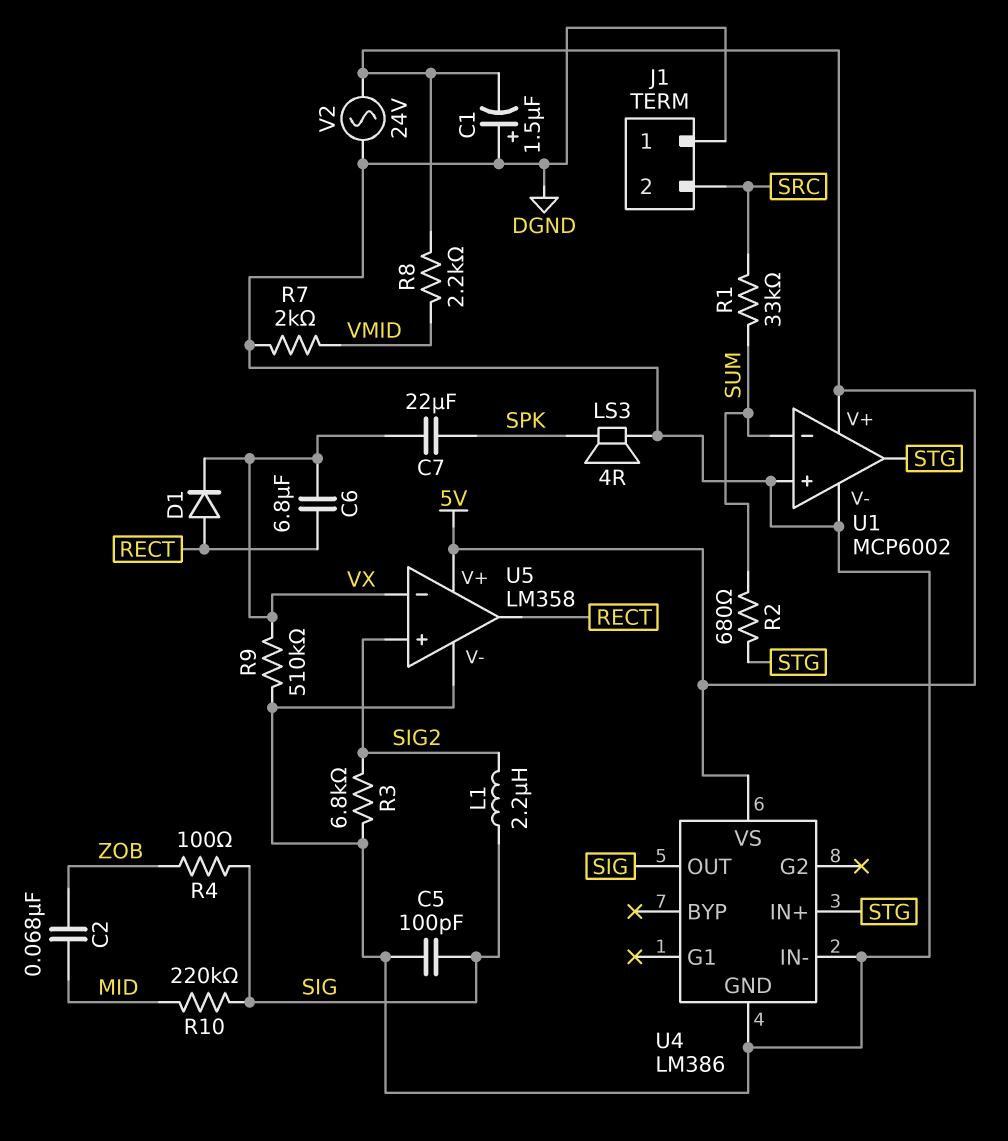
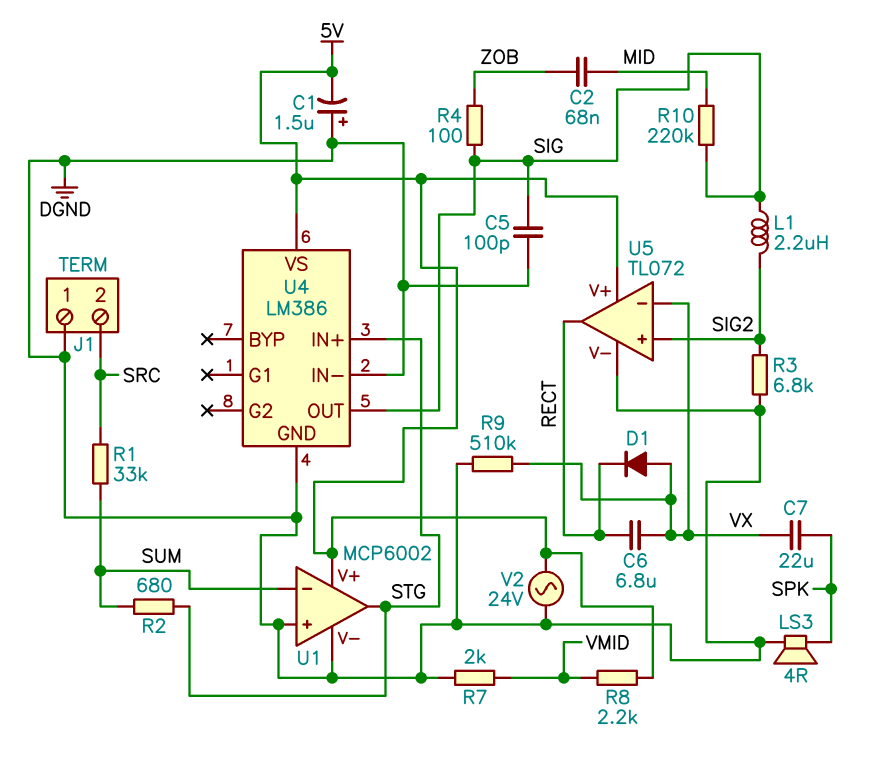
D1: diode (A RECT, K VX) -> diode (A VX, K RECT)
U5: LM358 -> TL072

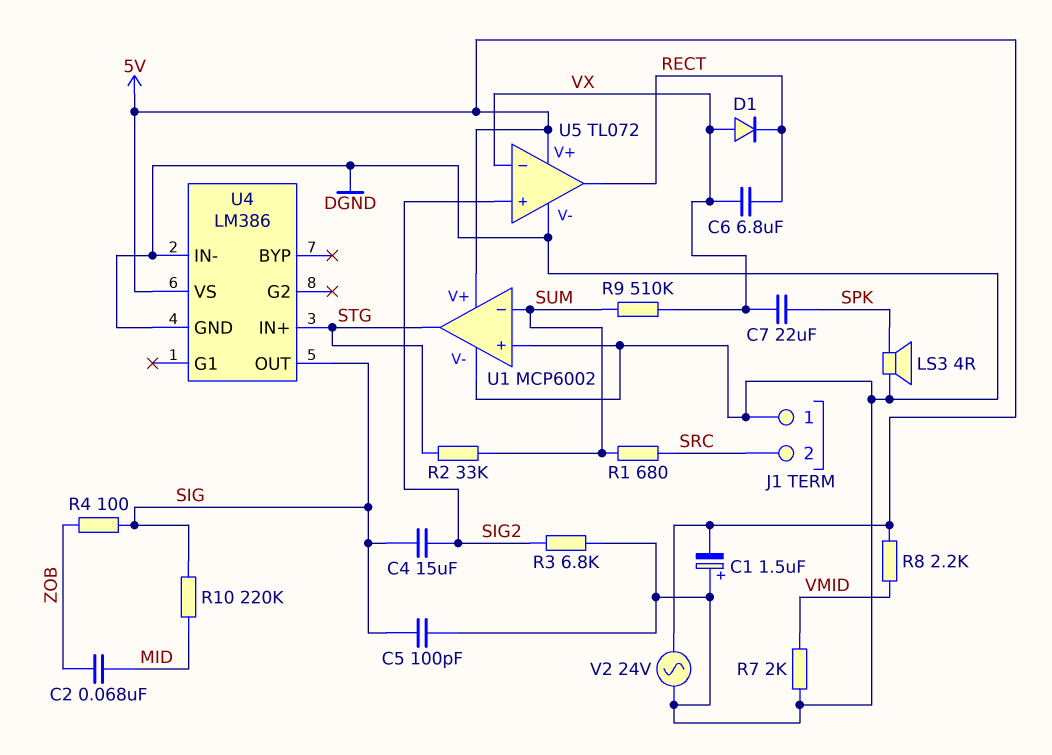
C4: none -> 15uF (SIG, SIG2)
L1: 2.2uH (SIG, SIG2) -> none
R1: 33k (SRC, SUM) -> 680 (SRC, SUM)
R2: 680 (STG, SUM) -> 33k (STG, SUM)
R9: 510k (DGND, VX) -> 510k (SUM, VX)

